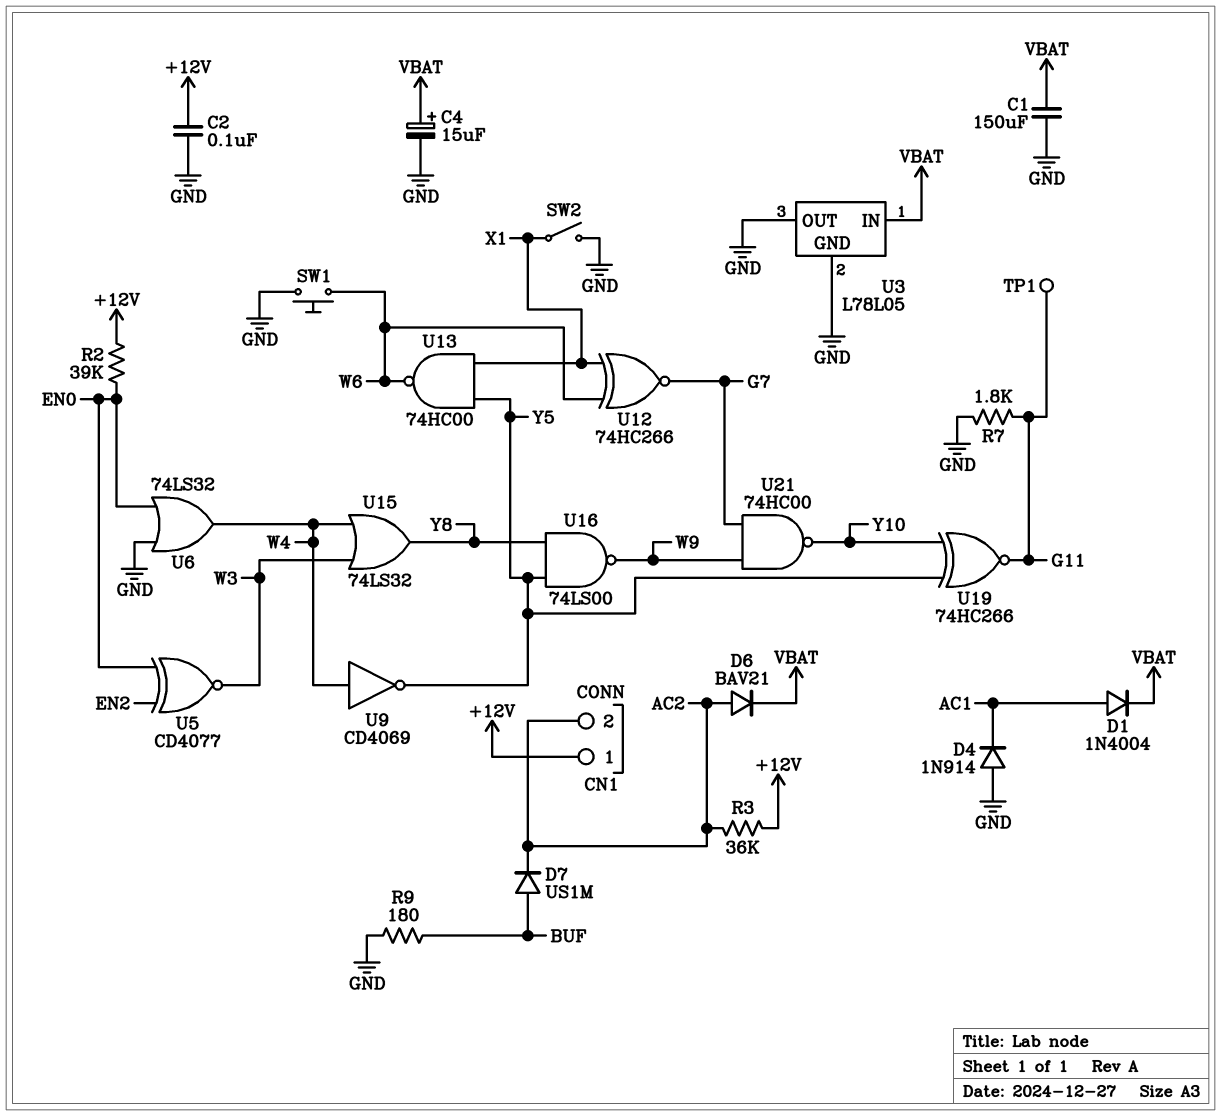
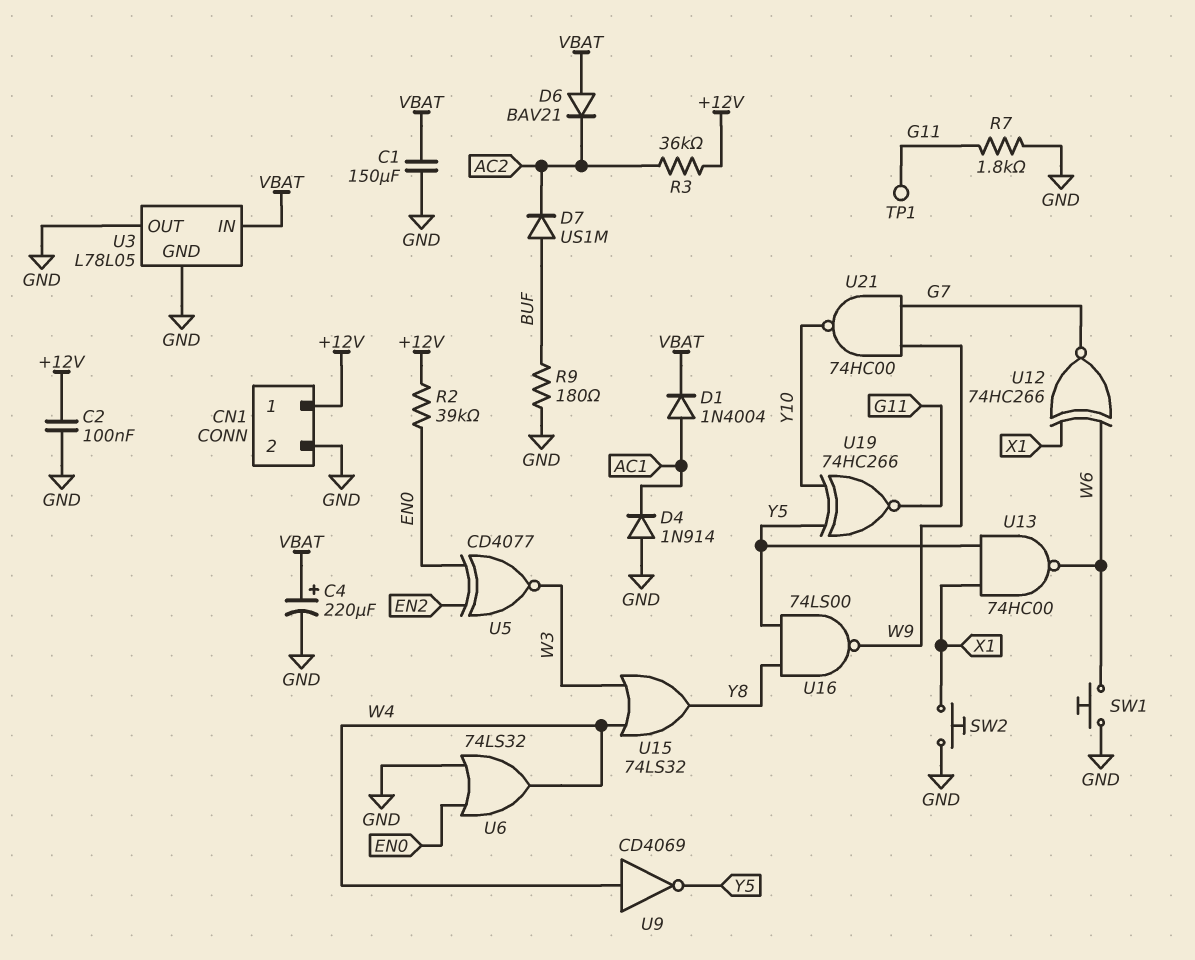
C4: 15uF (plus VBAT, minus GND) -> 220uF (plus VBAT, minus GND)
CN1 pin 2: AC2 -> GND
D6: diode BAV21 (A AC2, K VBAT) -> diode BAV21 (A VBAT, K AC2)
SW2: switch (GND, X1) -> button (GND, X1)

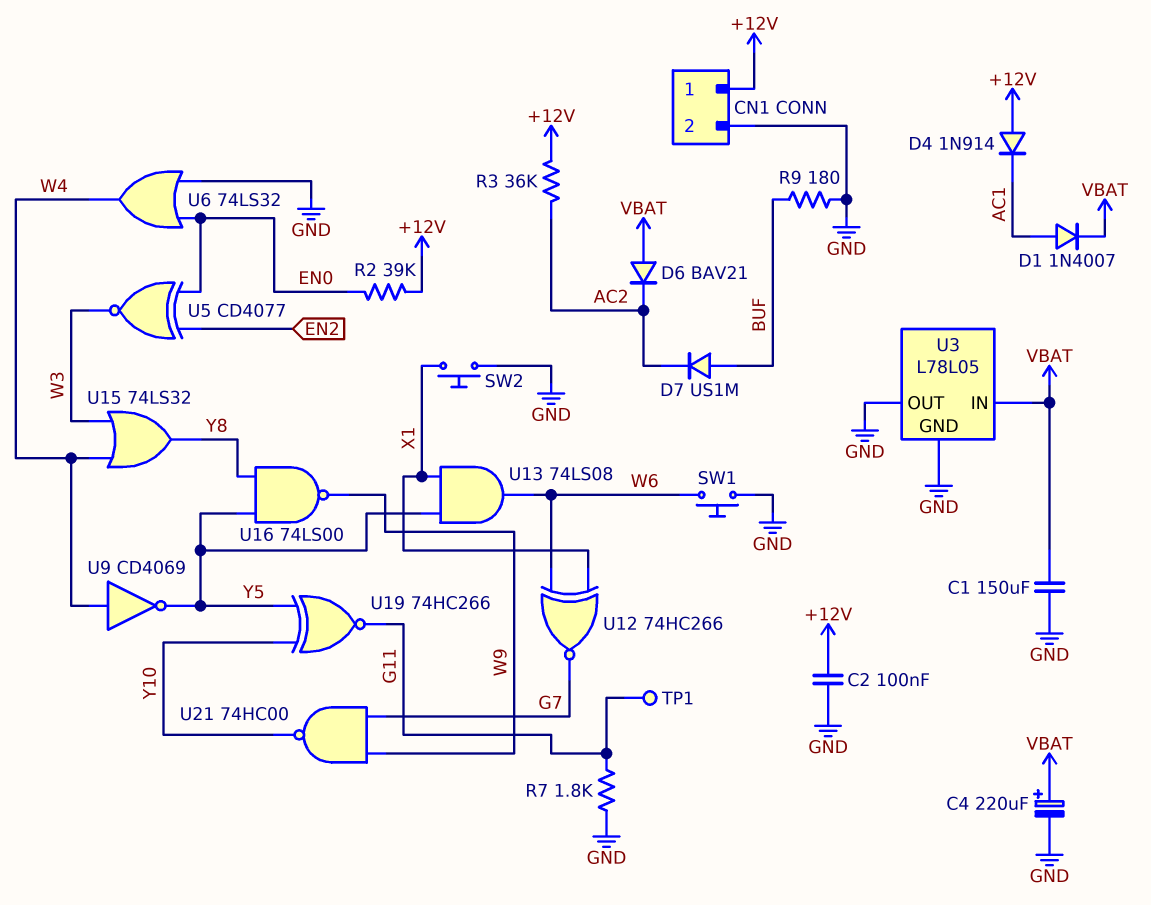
D1: diode 1N4004 (A AC1, K VBAT) -> diode 1N4007 (A AC1, K VBAT)
D4: diode 1N914 (A GND, K AC1) -> diode 1N914 (A +12V, K AC1)
U13: NAND 74HC00 (in X1, in Y5, out W6) -> AND 74LS08 (in X1, in Y5, out W6)

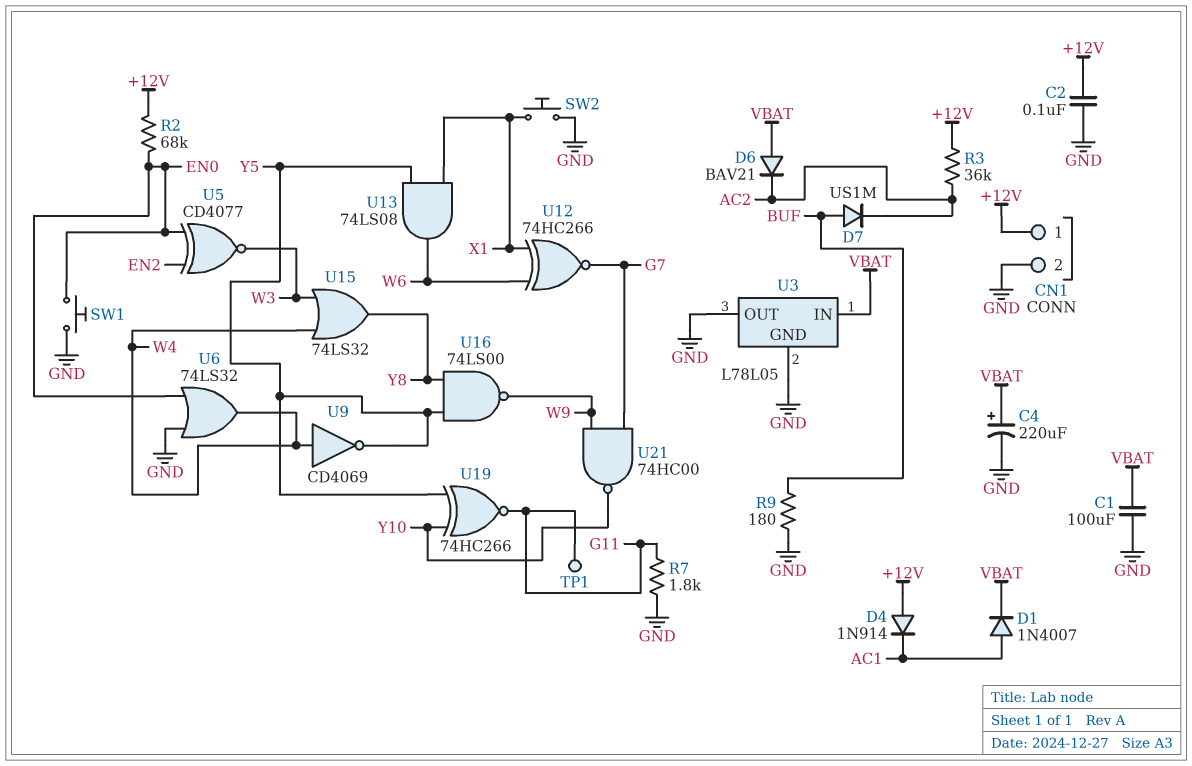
C1: 150uF (GND, VBAT) -> 100uF (GND, VBAT)
R2: 39k (+12V, EN0) -> 68k (+12V, EN0)
SW1: button (GND, W6) -> button (EN0, GND)

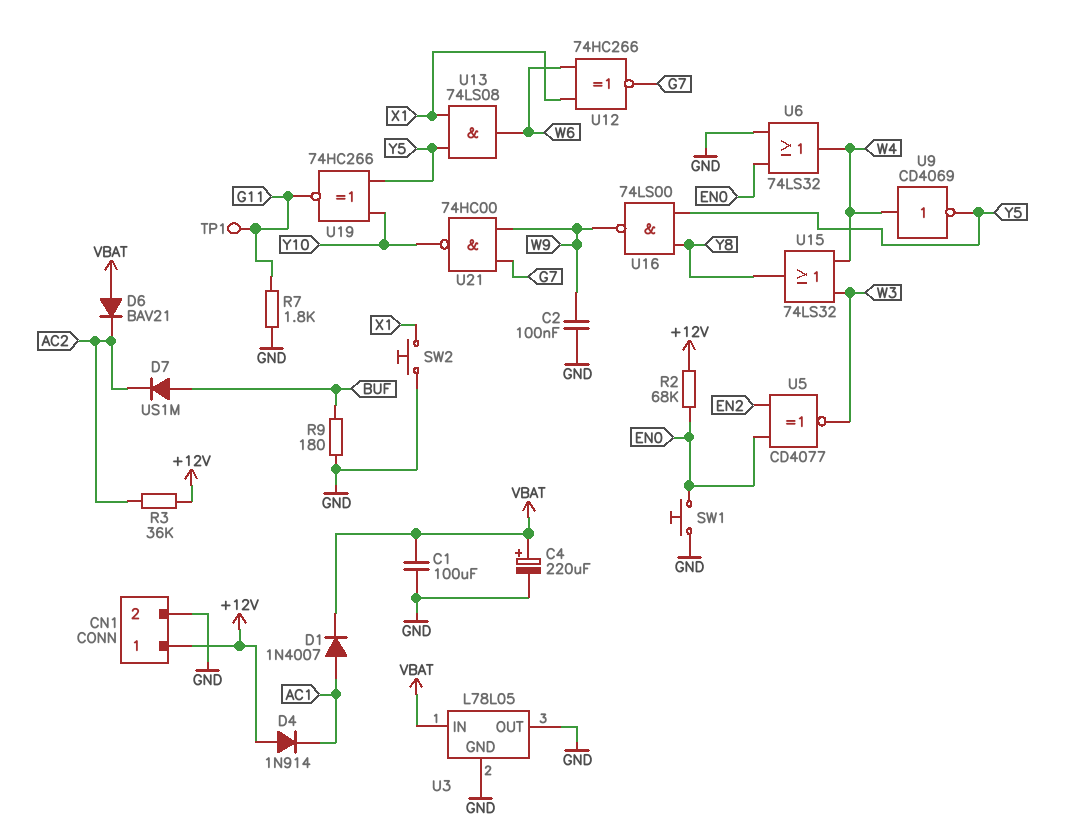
C2: 100nF (+12V, GND) -> 100nF (GND, W9)

